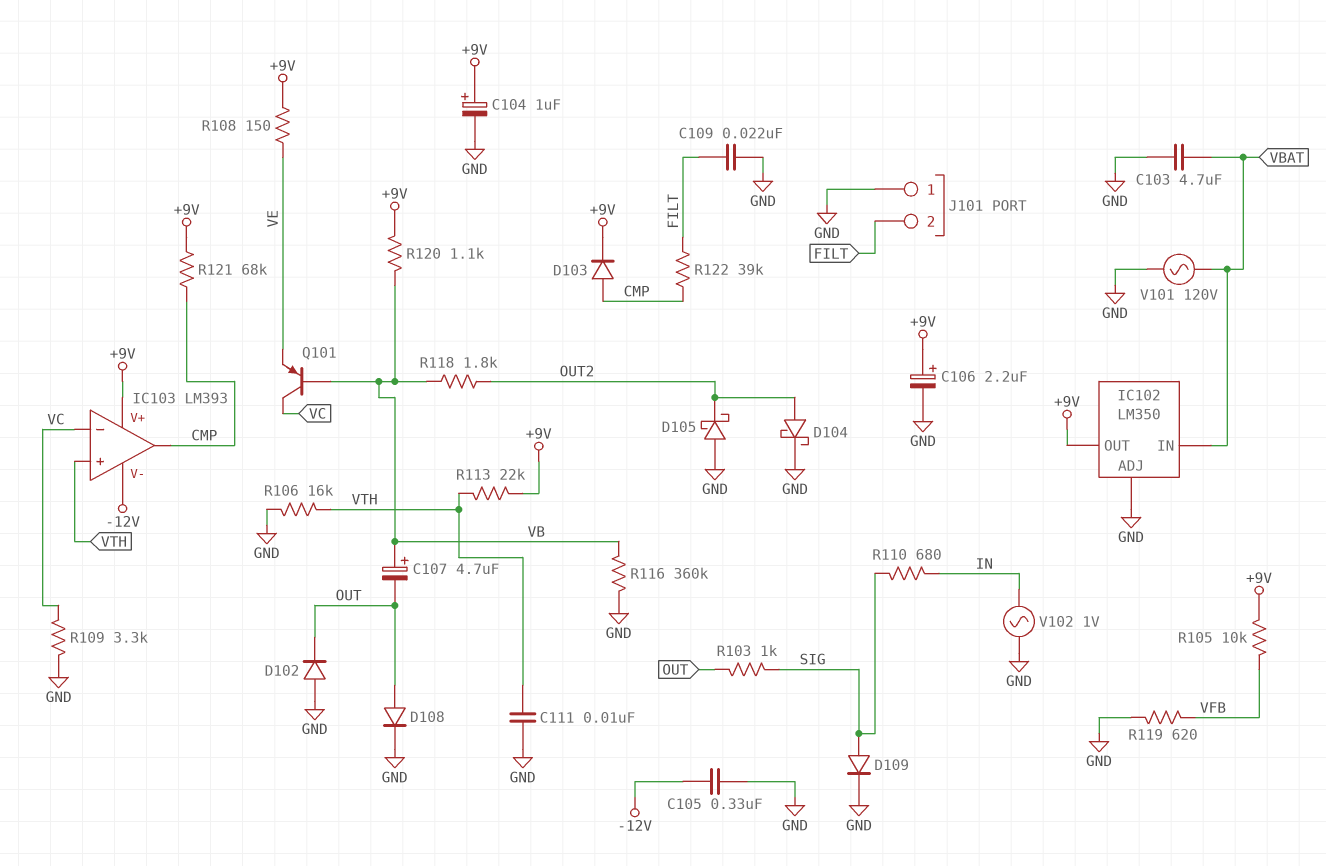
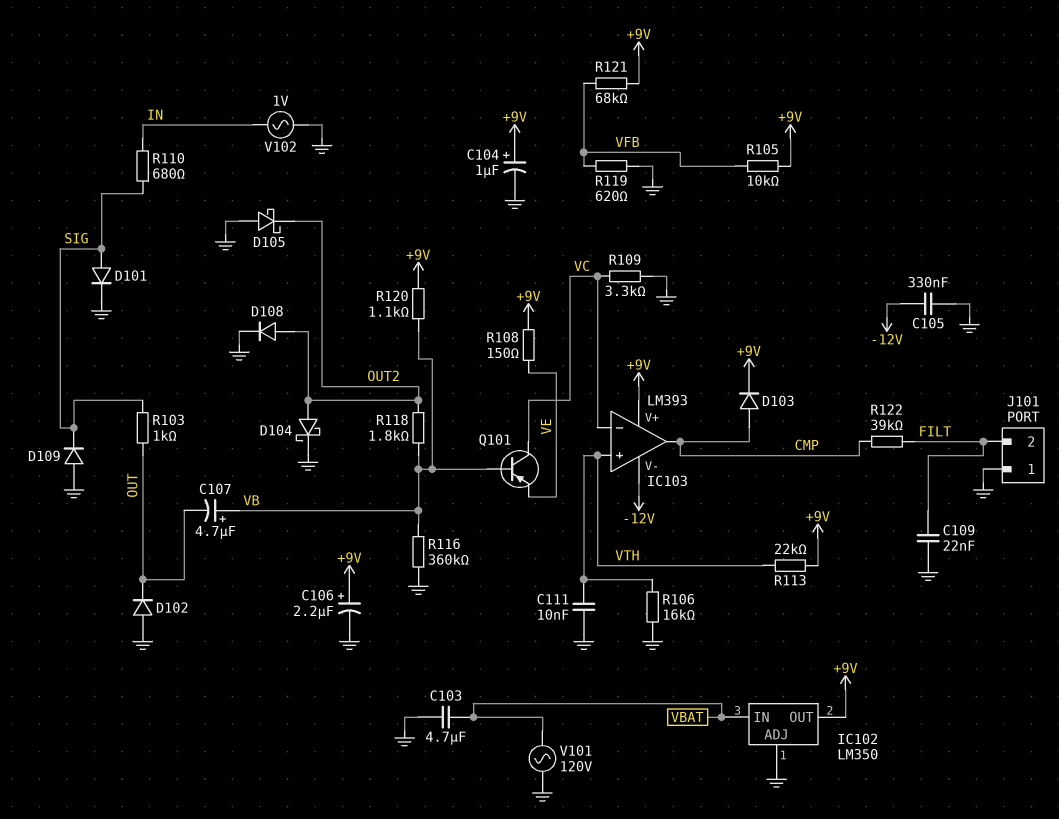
D101: none -> diode (A SIG, K GND)
D108: diode (A OUT, K GND) -> diode (A OUT2, K GND)
D109: diode (A SIG, K GND) -> diode (A GND, K SIG)
R121: 68k (+9V, CMP) -> 68k (+9V, VFB)

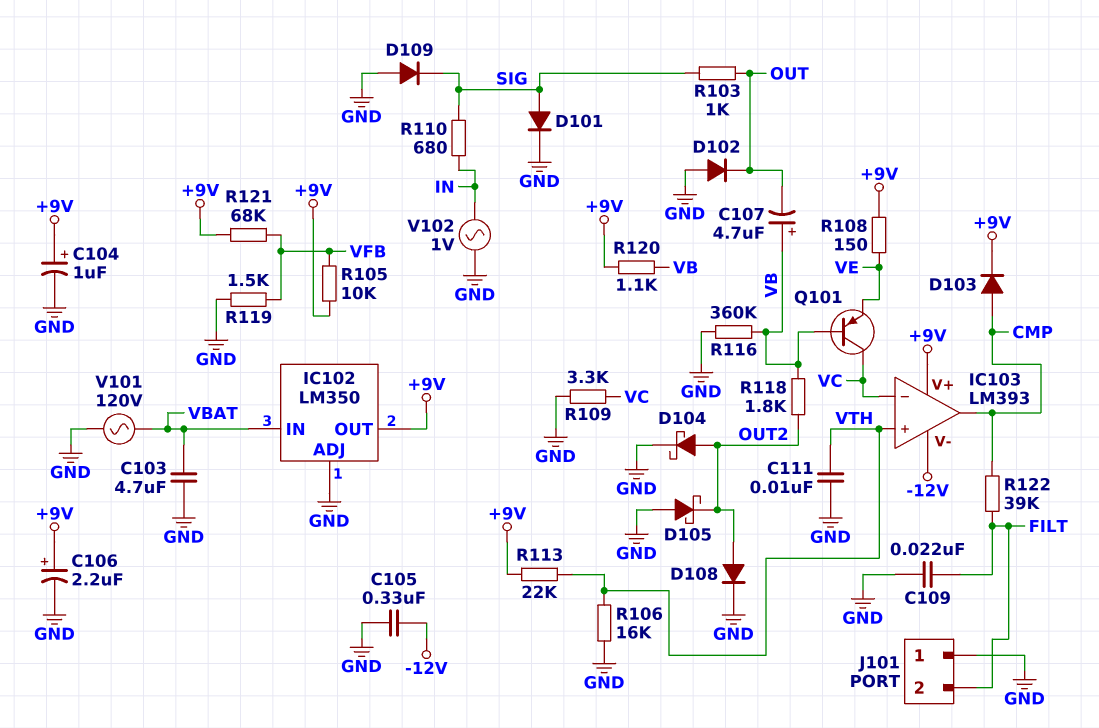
R119: 620 (GND, VFB) -> 1.5k (GND, VFB)

